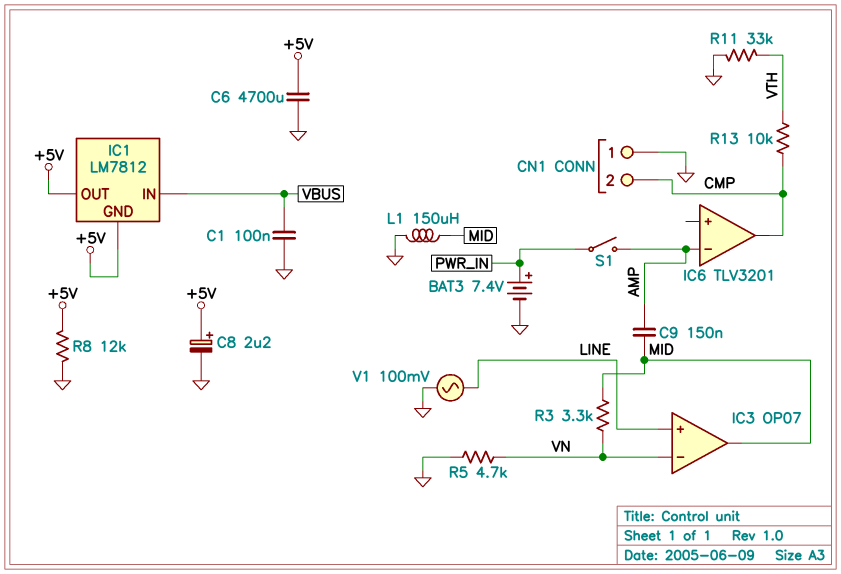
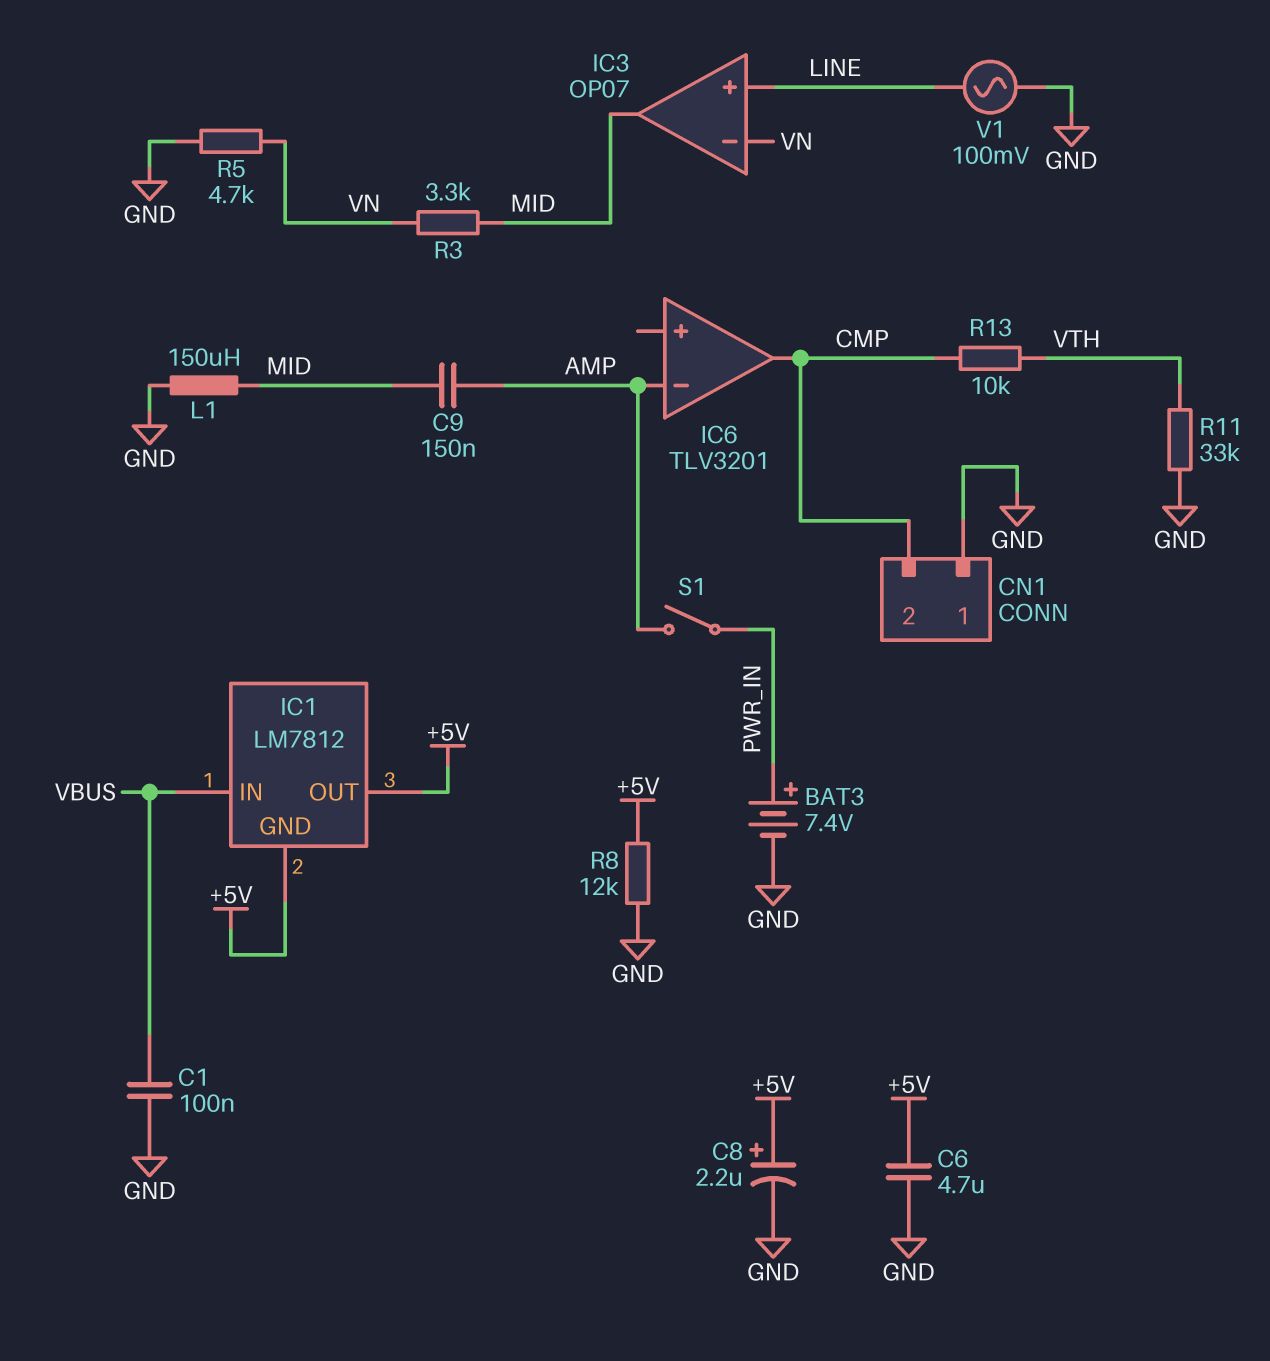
C6: 4700uF (+5V, GND) -> 4.7uF (+5V, GND)

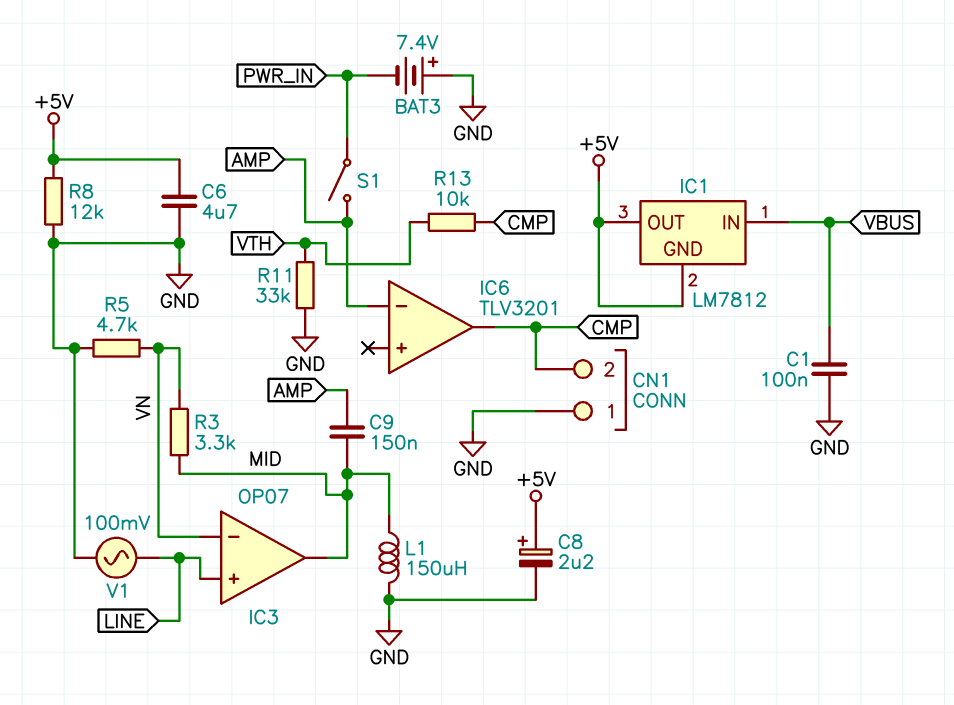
BAT3: 7.4V (plus PWR_IN, minus GND) -> 7.4V (plus GND, minus PWR_IN)

